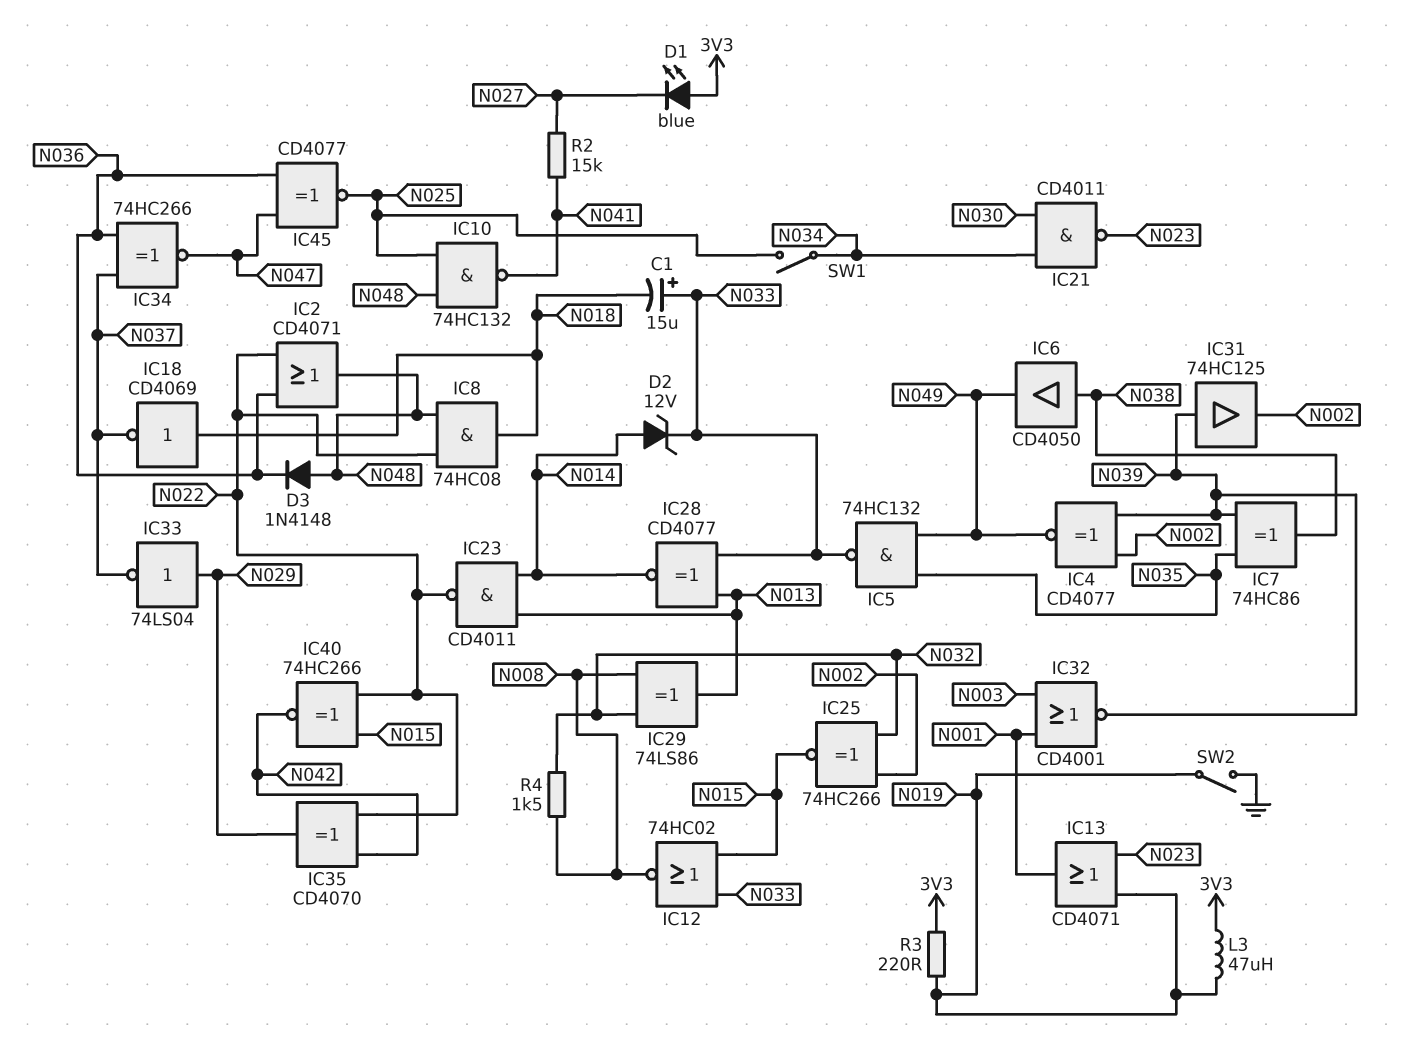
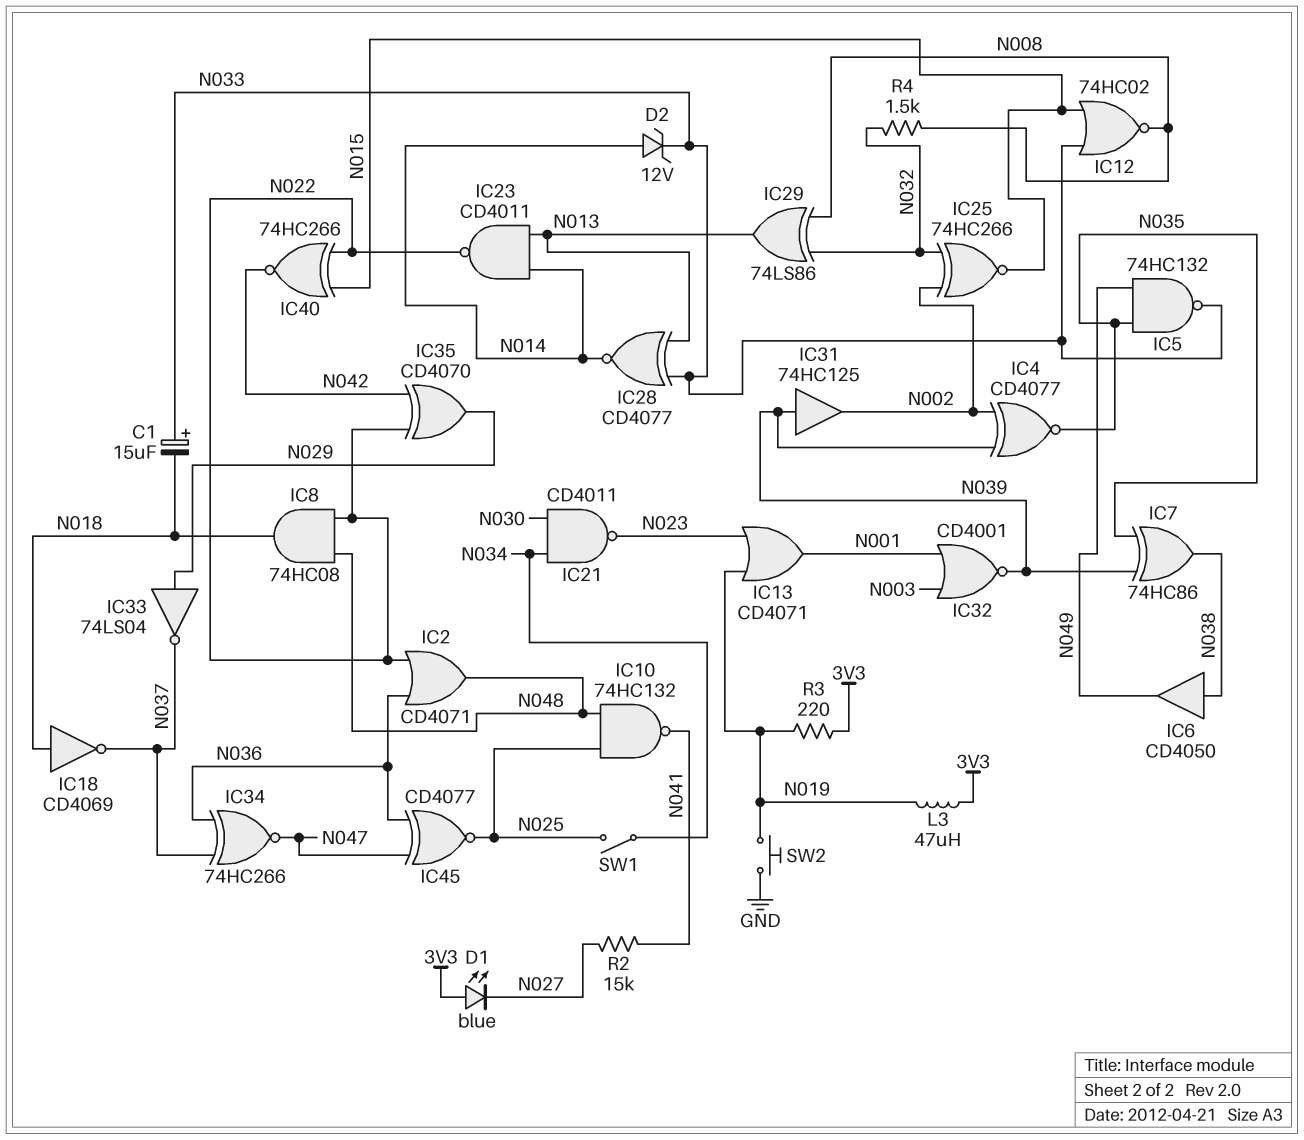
D3: diode 1N4148 (A N048, K N036) -> none
IC4: XNOR CD4077 (in N002, in N039, out N049) -> XNOR CD4077 (in N002, in N039, out N035)
SW2: switch (GND, N019) -> button (GND, N019)

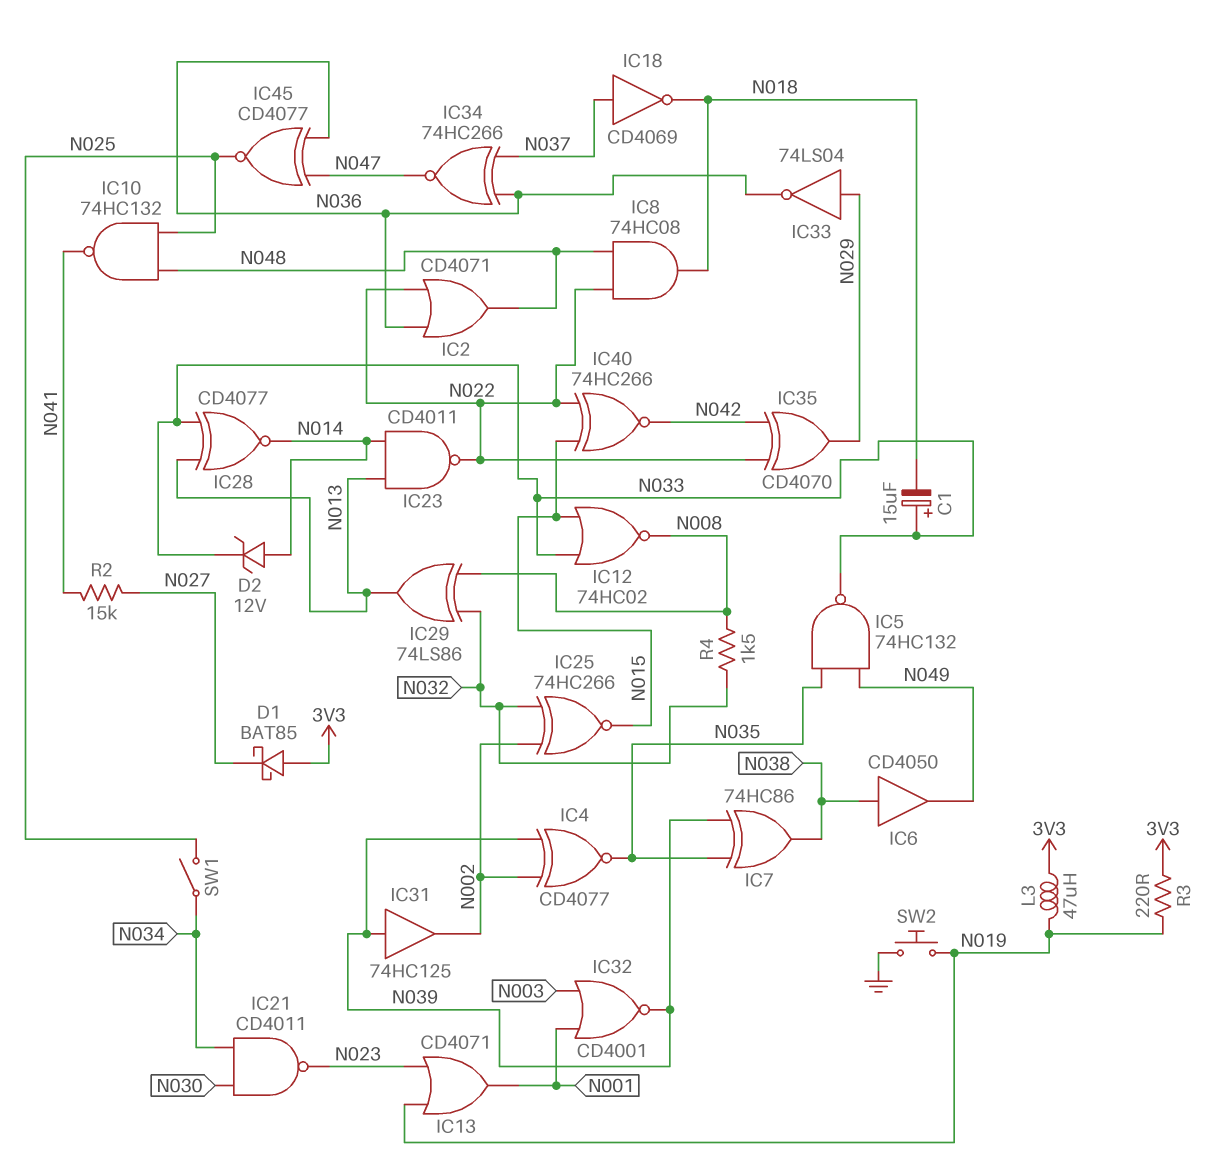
D1: LED blue (A 3V3, K N027) -> schottky BAT85 (A 3V3, K N027)
IC18: NOT CD4069 (in N018, out N037) -> NOT CD4069 (in N037, out N018)
IC33: NOT 74LS04 (in N029, out N037) -> NOT 74LS04 (in N029, out N036)

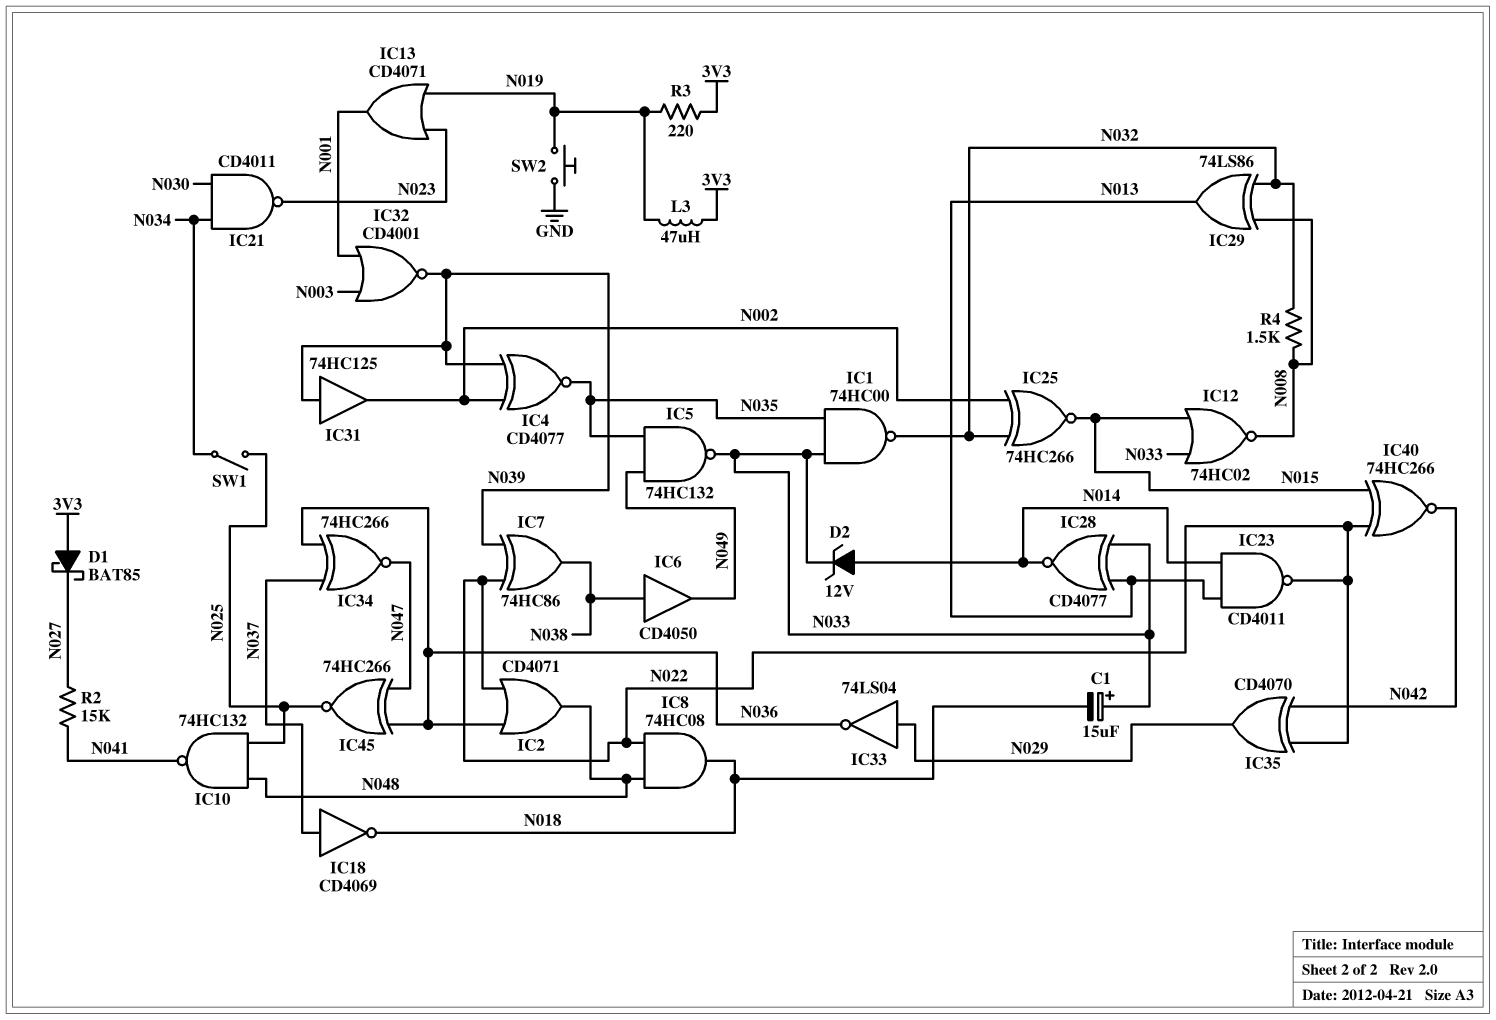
IC1: none -> NAND 74HC00 (in N033, in N035, out N032)
IC7: XOR 74HC86 (in N035, in N039, out N038) -> XOR 74HC86 (in N022, in N039, out N038)
IC45: XNOR CD4077 (in N036, in N047, out N025) -> XNOR 74HC266 (in N036, in N047, out N025)

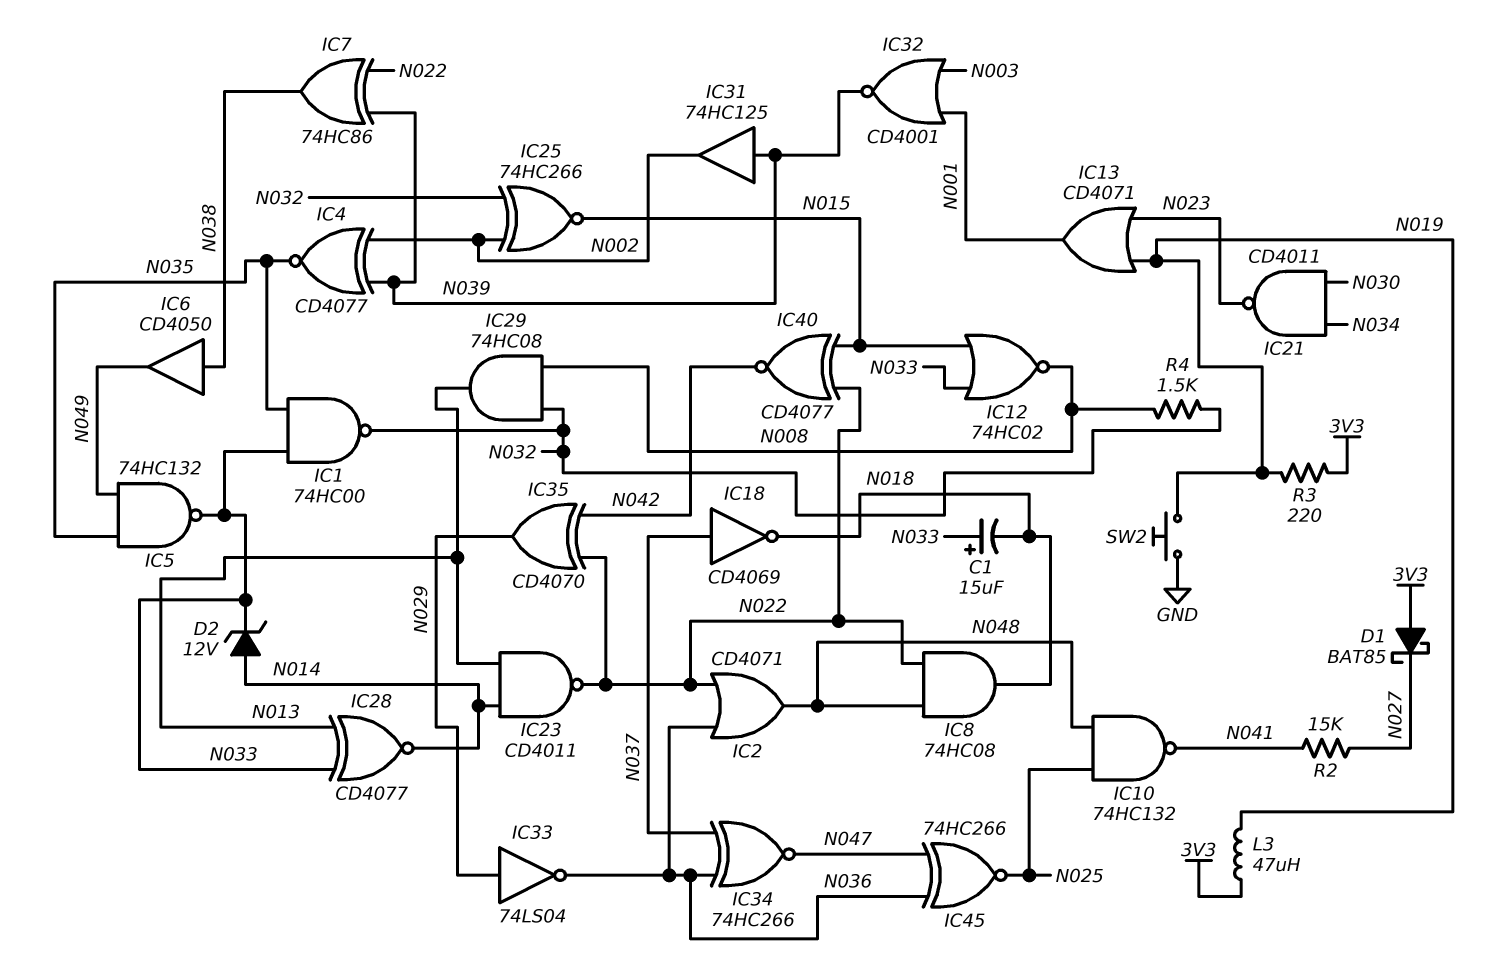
IC29: XOR 74LS86 (in N008, in N032, out N013) -> AND 74HC08 (in N008, in N032, out N013)
IC40: XNOR 74HC266 (in N015, in N022, out N042) -> XNOR CD4077 (in N015, in N022, out N042)
SW1: switch (N025, N034) -> none

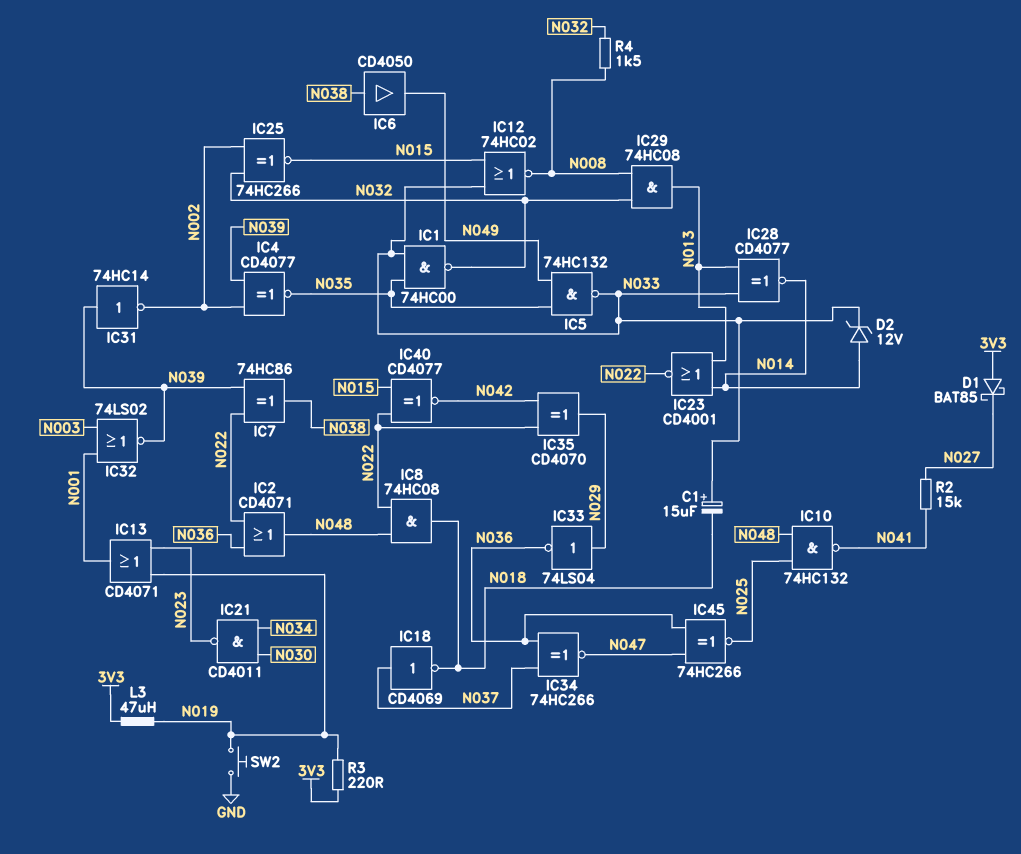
IC23: NAND CD4011 (in N013, in N014, out N022) -> NOR CD4001 (in N013, in N014, out N022)
IC31: buffer 74HC125 (in N039, out N002) -> NOT 74HC14 (in N039, out N002)
IC32: NOR CD4001 (in N001, in N003, out N039) -> NOR 74LS02 (in N001, in N003, out N039)

